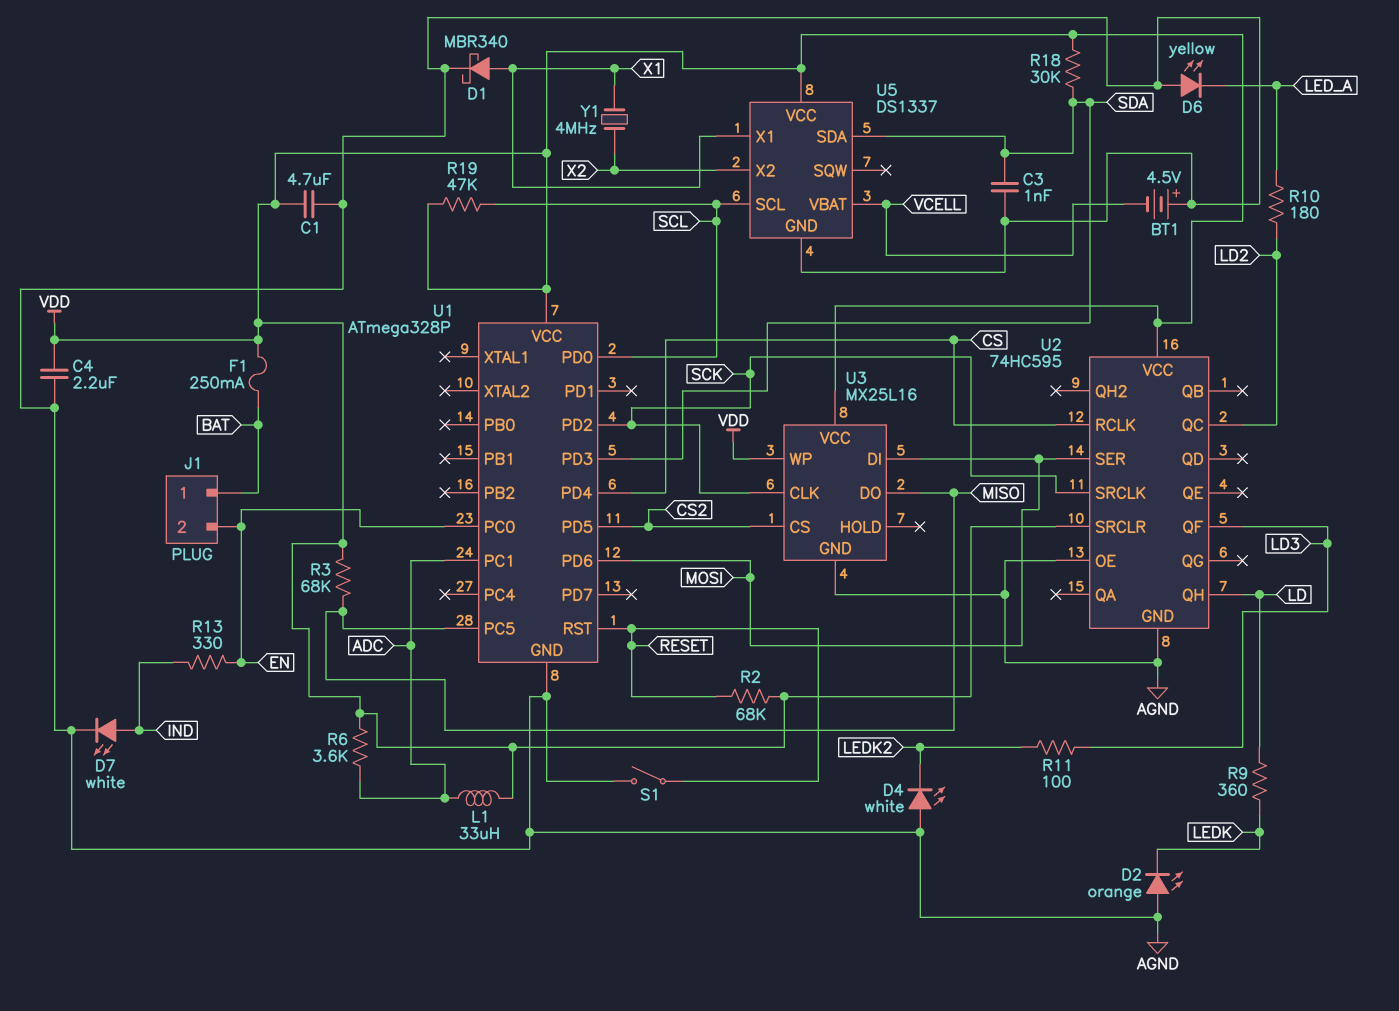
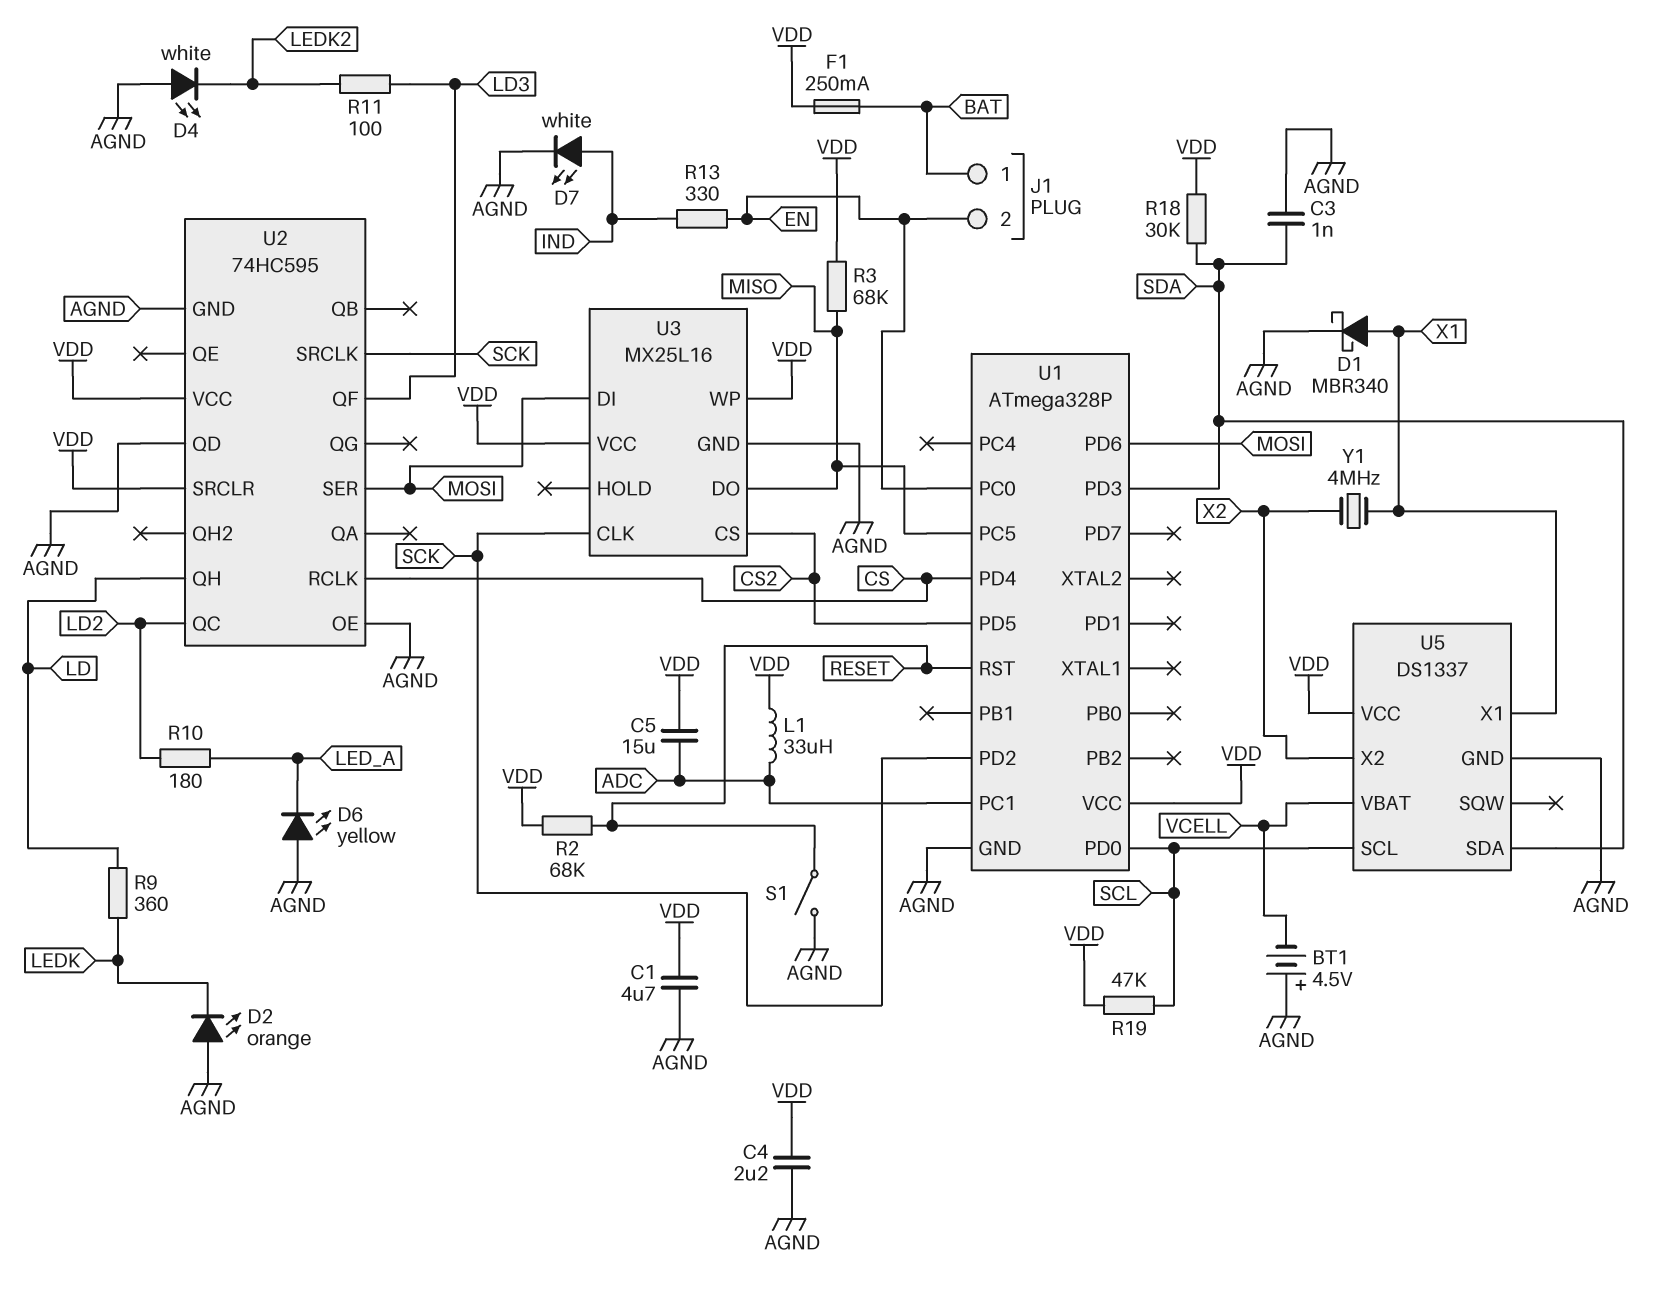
C5: none -> 15uF (ADC, VDD)
R6: 3.6k (ADC, VDD) -> none
U2 pin QD: none -> AGND

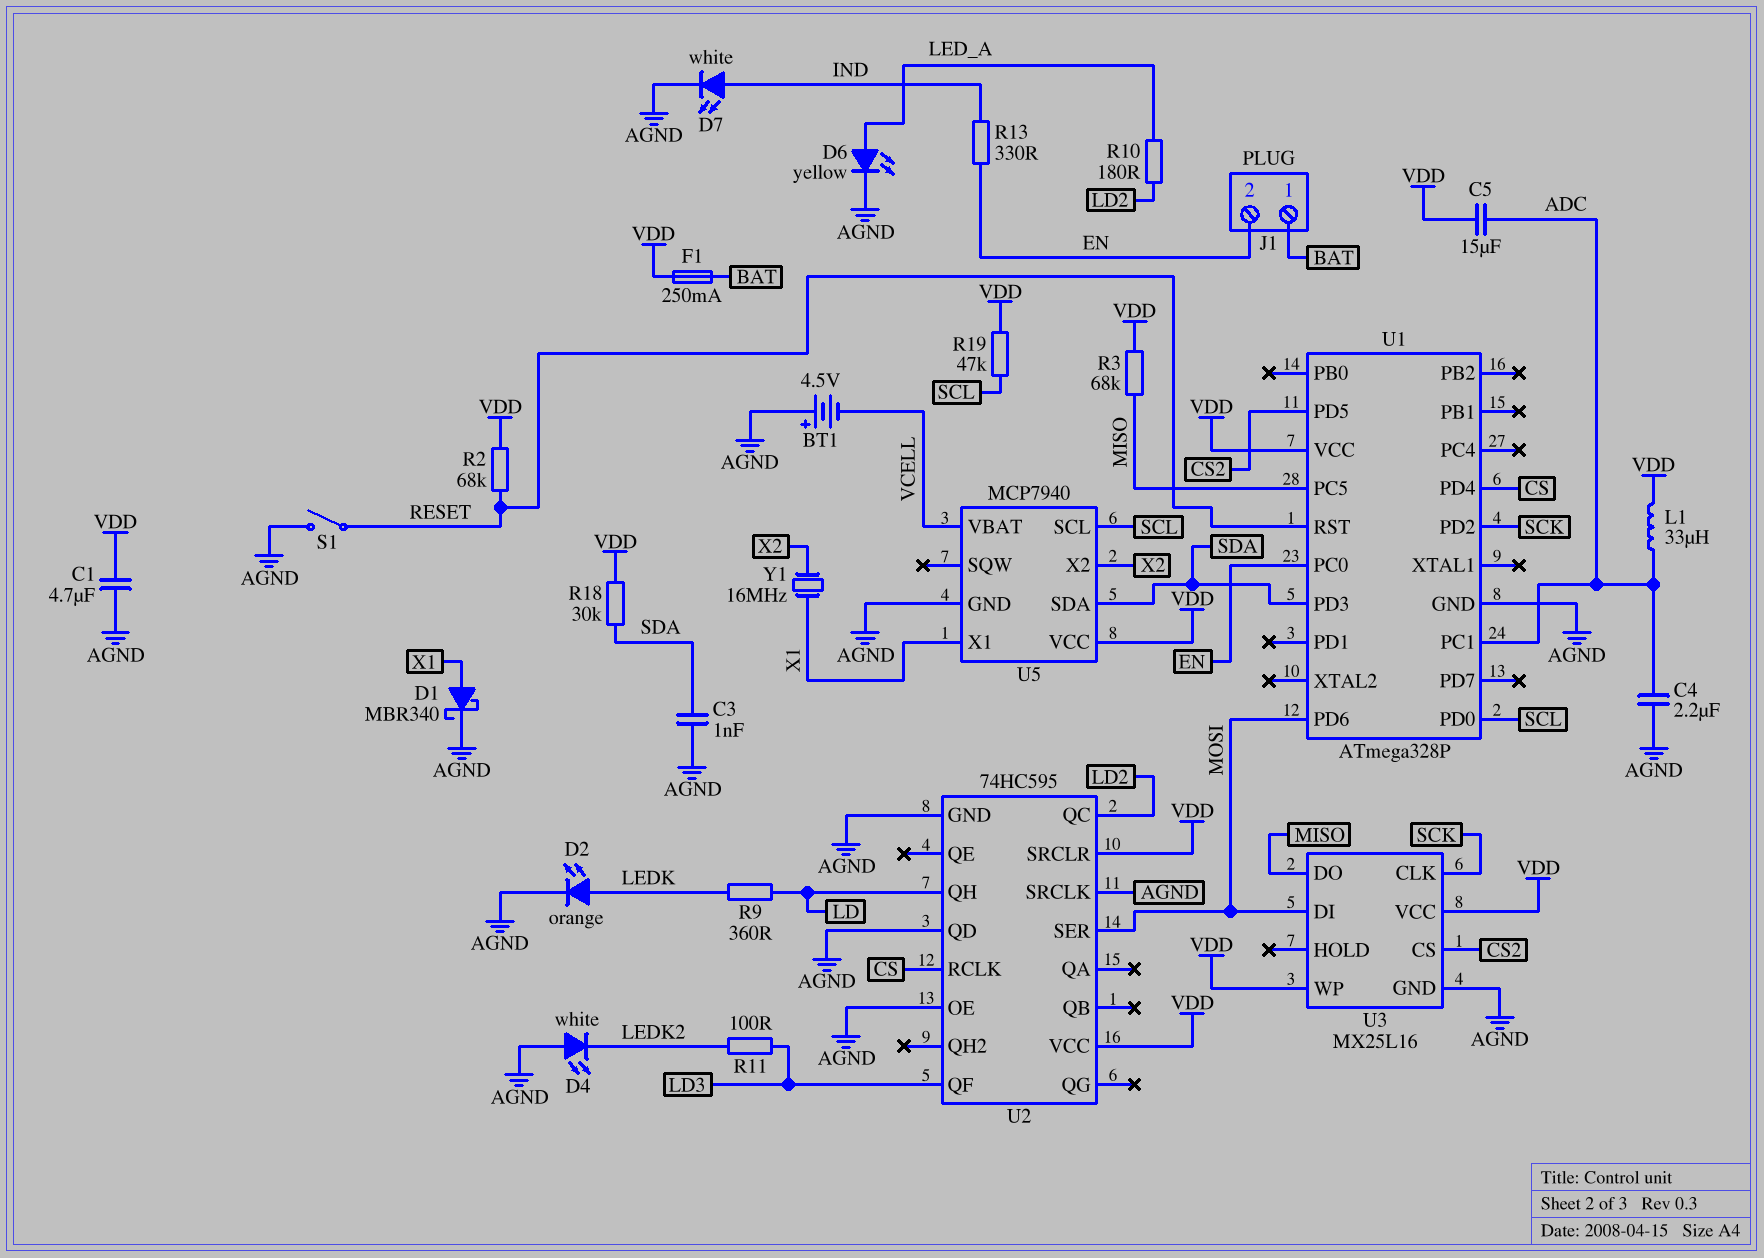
C4: 2.2uF (AGND, VDD) -> 2.2uF (ADC, AGND)
D2: LED orange (A AGND, K LEDK) -> LED orange (A LEDK, K AGND)
D6: LED yellow (A AGND, K LED_A) -> LED yellow (A LED_A, K AGND)
U2 pin SRCLK: SCK -> AGND
U5: DS1337 -> MCP7940
Y1: 4MHz (X1, X2) -> 16MHz (X1, X2)

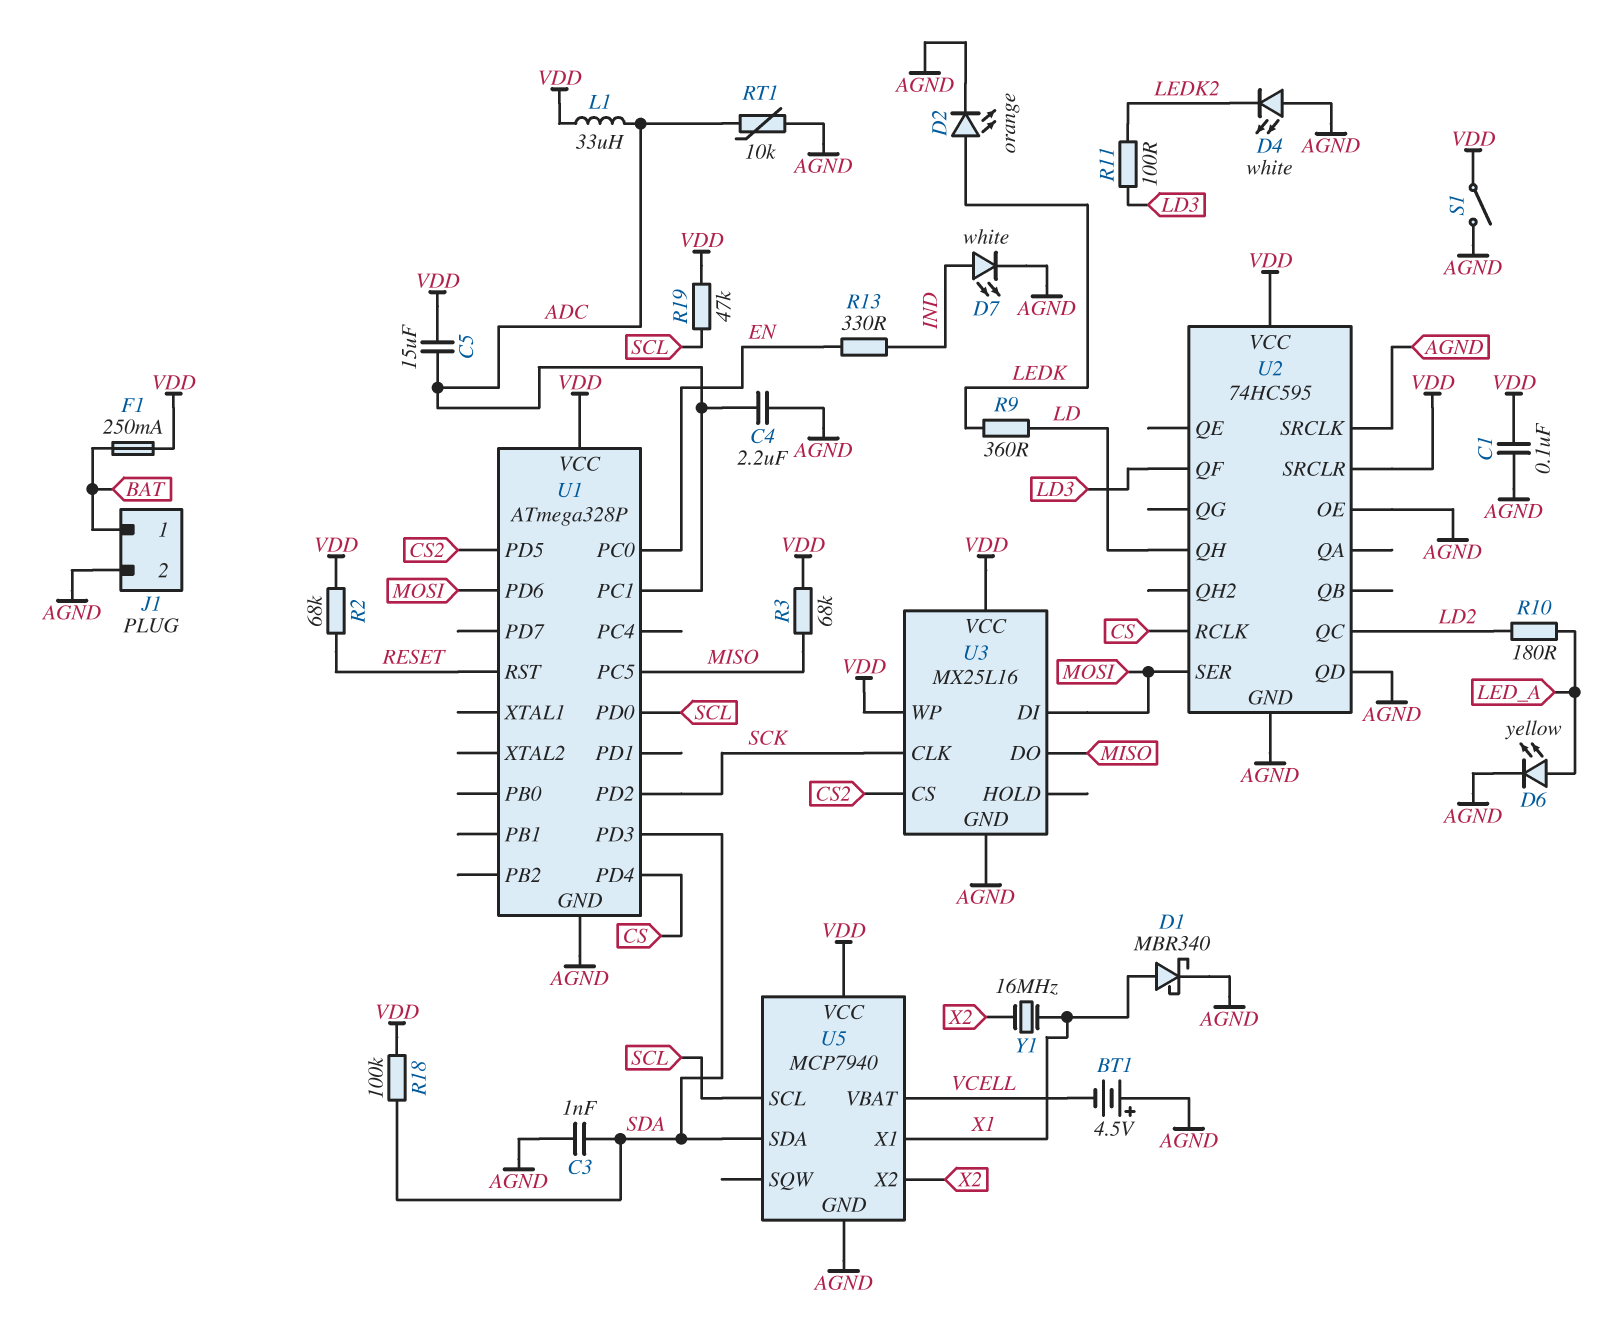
C1: 4.7uF (AGND, VDD) -> 100nF (AGND, VDD)
J1 pin 2: EN -> AGND
R18: 30k (SDA, VDD) -> 100k (SDA, VDD)
RT1: none -> 10k (ADC, AGND)
S1: switch (AGND, RESET) -> switch (AGND, VDD)

